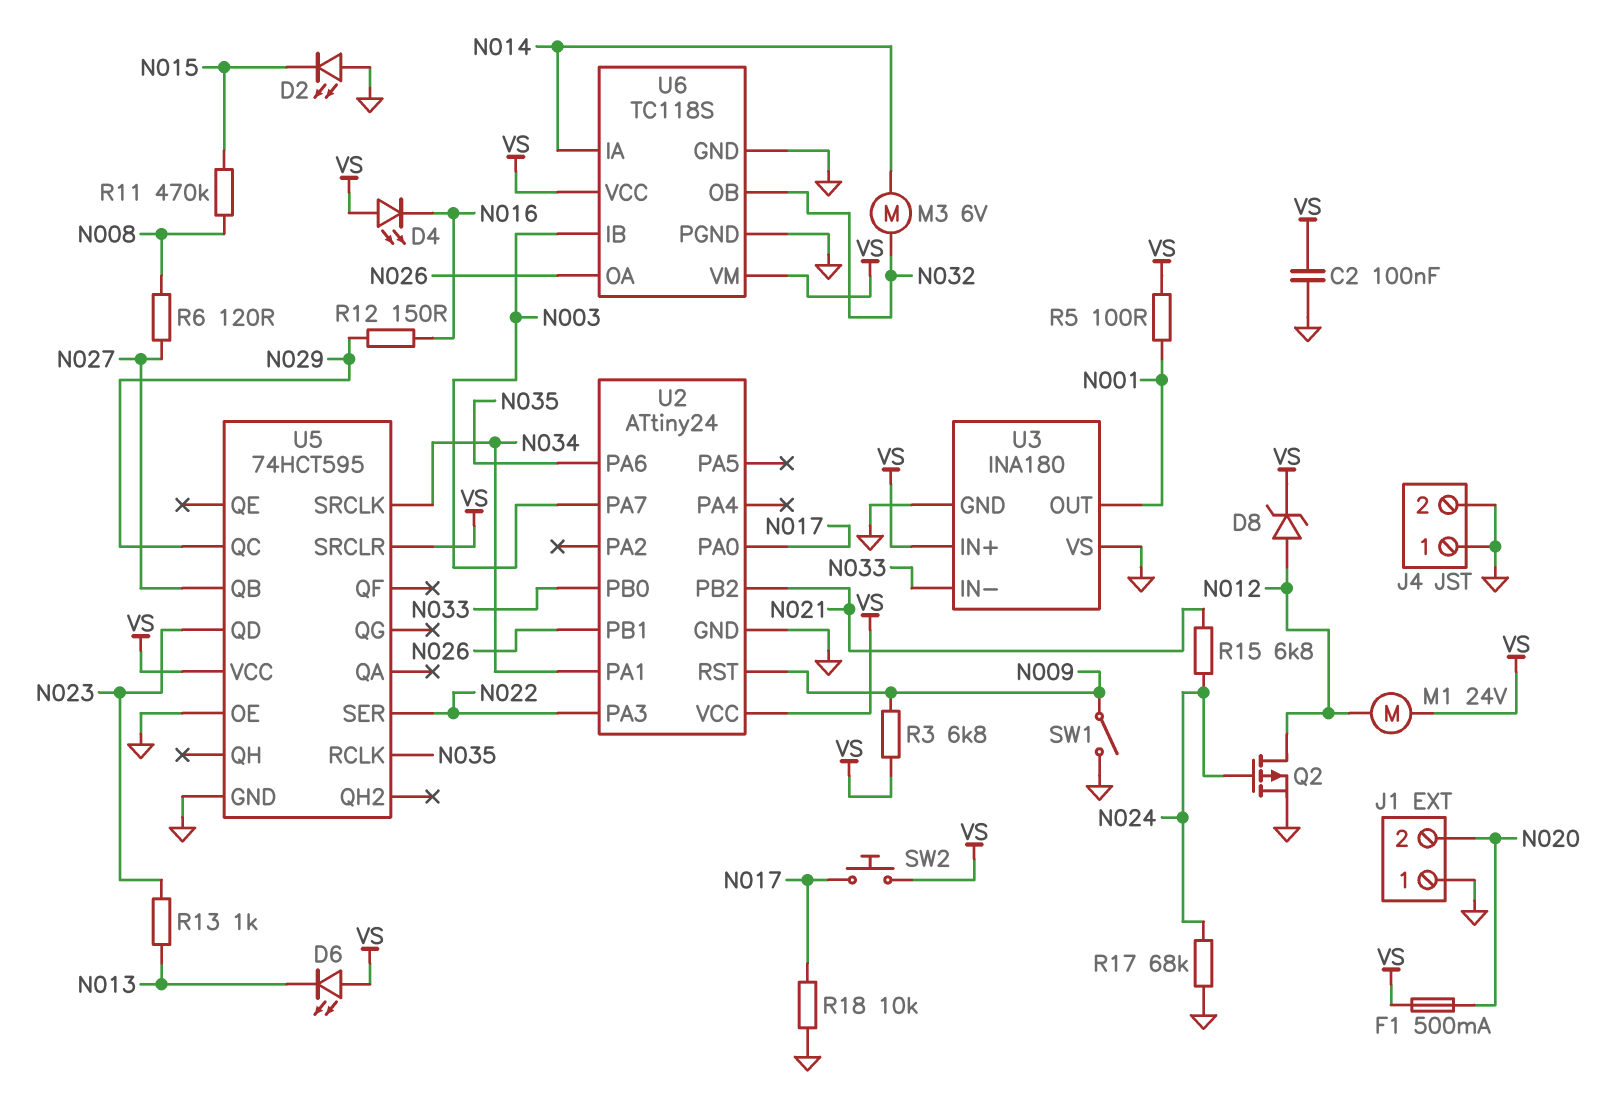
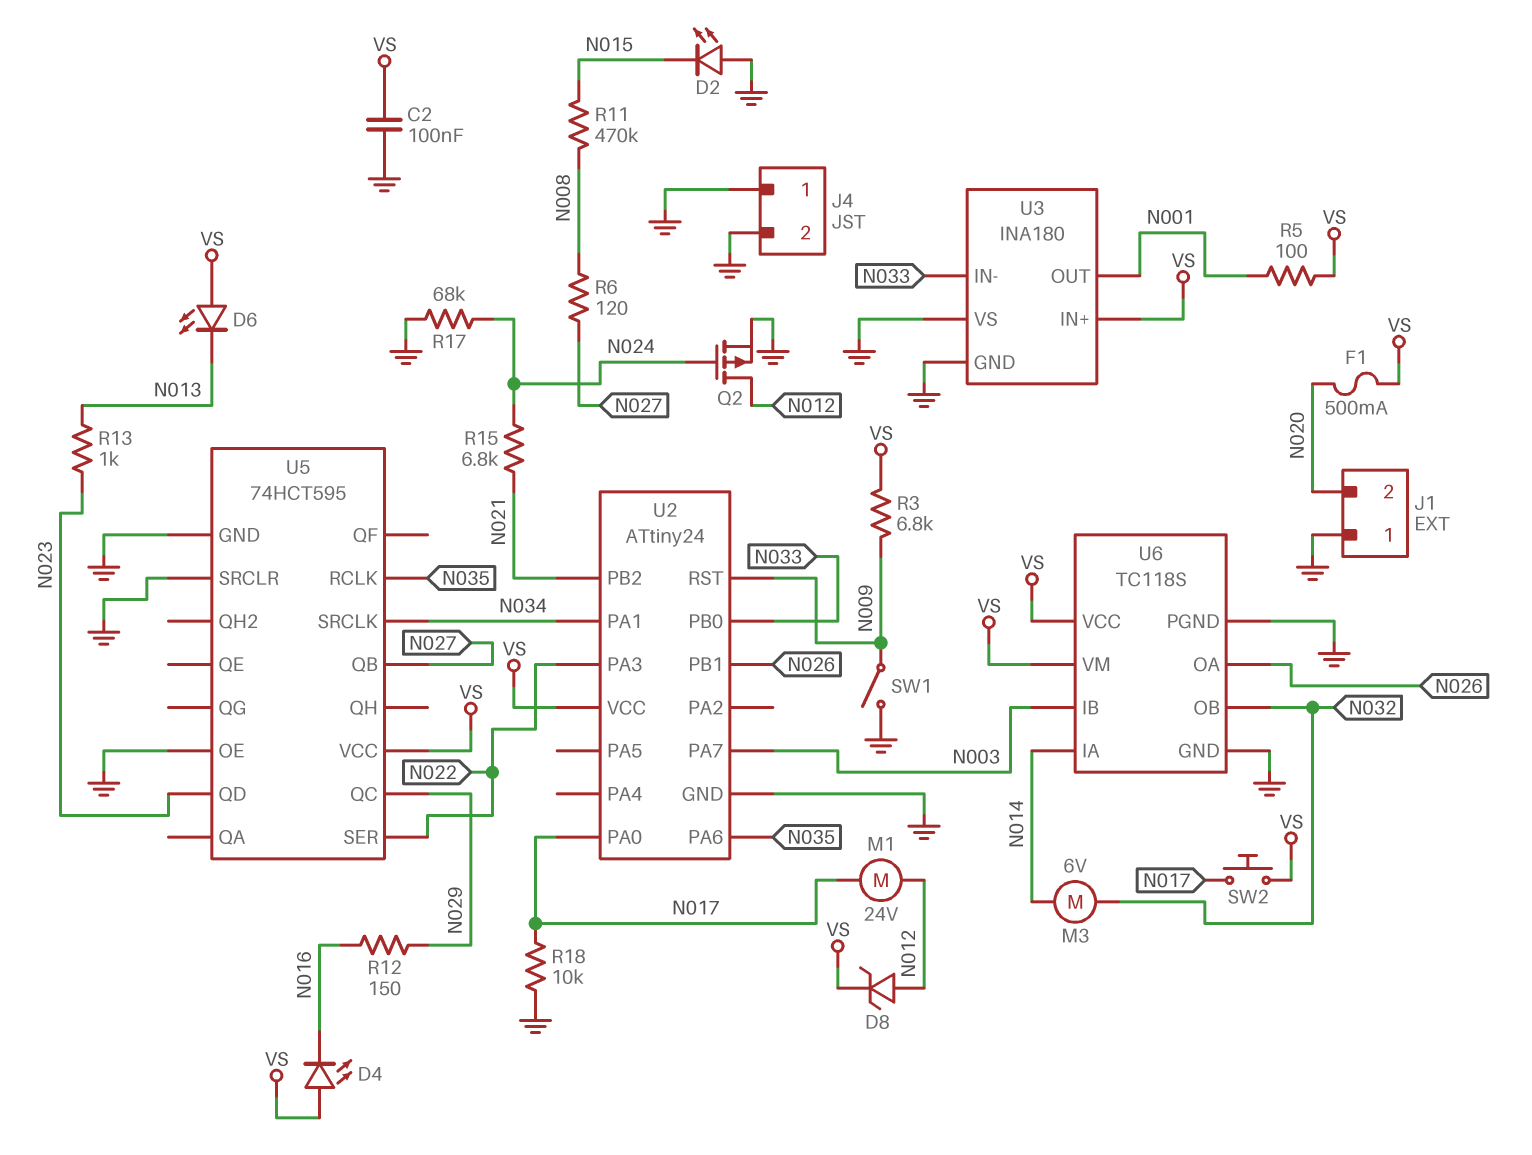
M1: motor 24V (N012, VS) -> motor 24V (N012, N017)
U5 pin SRCLR: VS -> GND

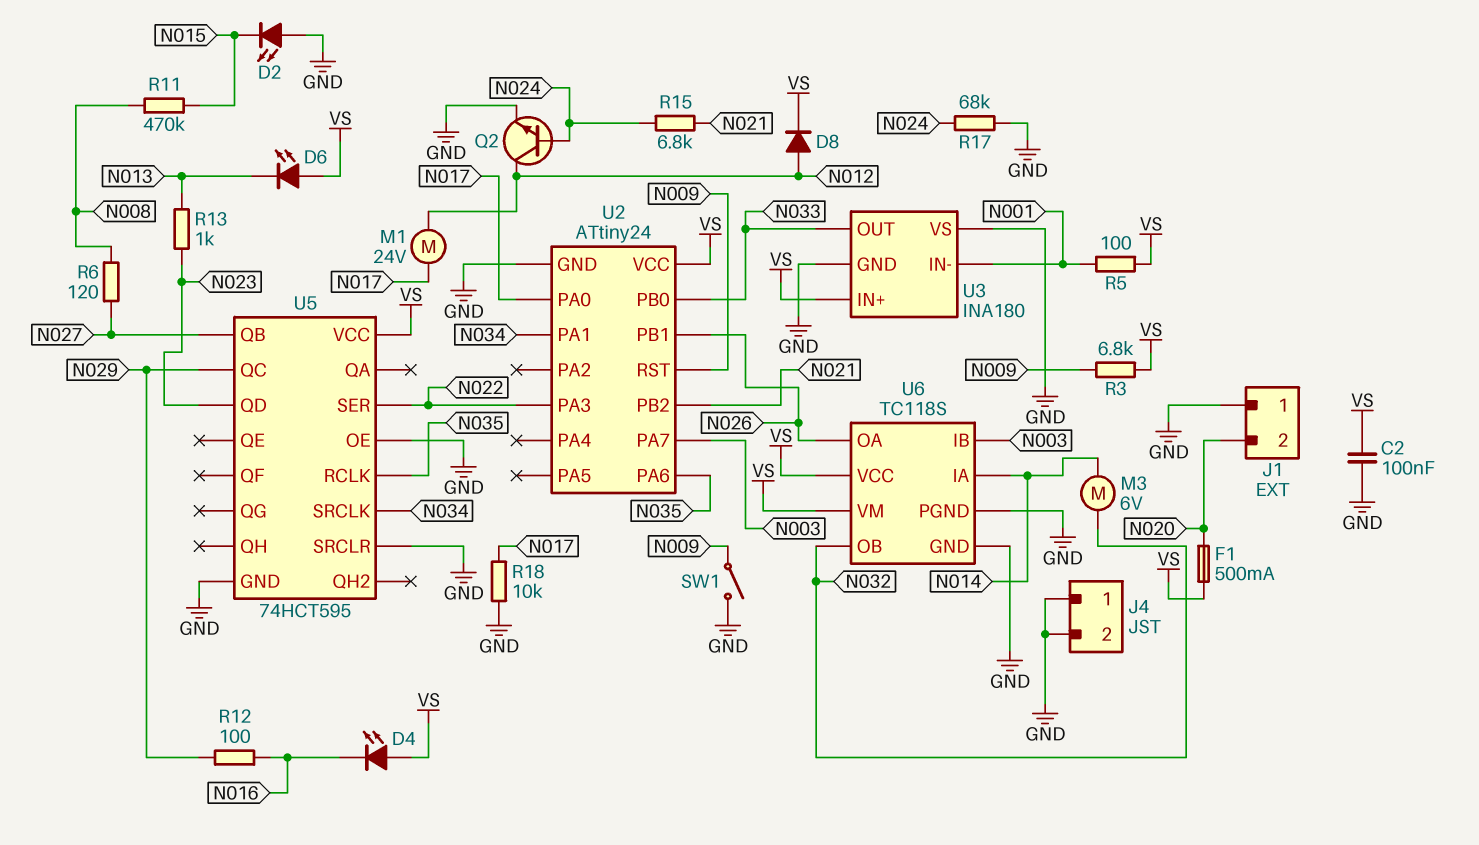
D8: zener (A N012, K VS) -> diode (A N012, K VS)
Q2: PMOS (G N024, D N012, S GND) -> NPN (B N024, C N012, E GND)
R12: 150 (N016, N029) -> 100 (N016, N029)
SW2: button (N017, VS) -> none
U3 pin IN-: N033 -> N001
U3 pin OUT: N001 -> N033

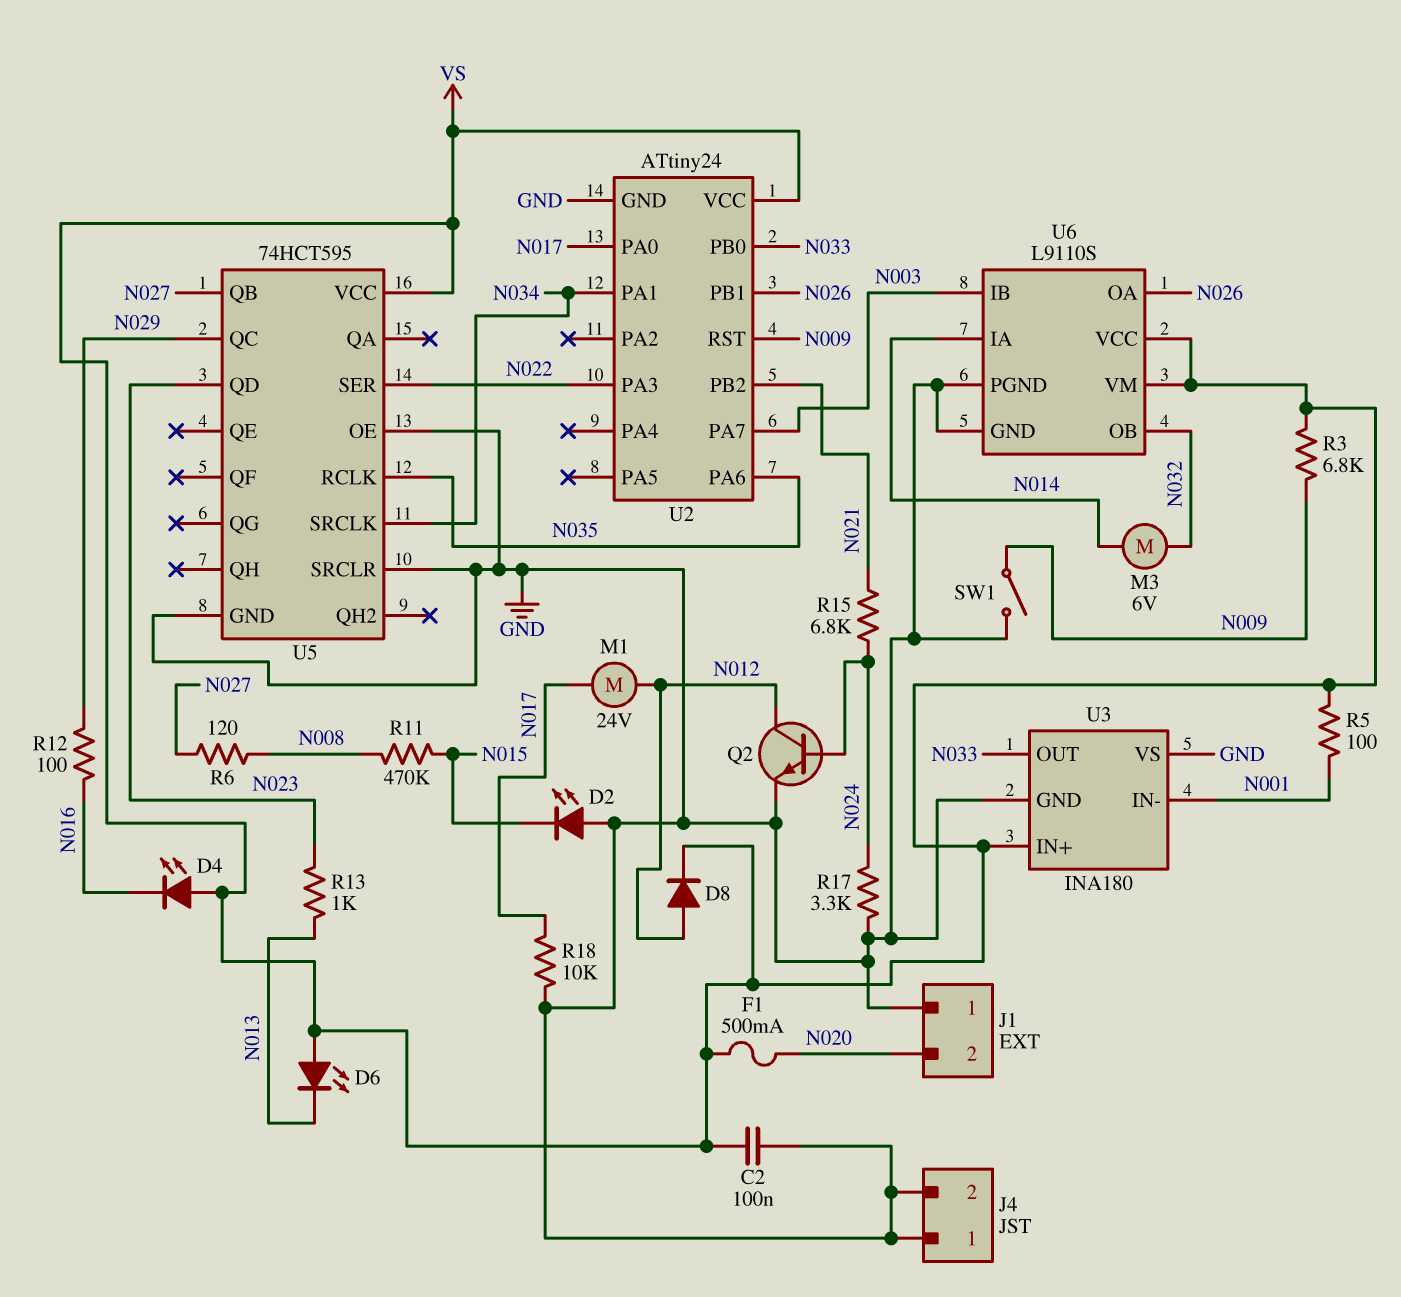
R17: 68k (GND, N024) -> 3.3k (GND, N024)
U6: TC118S -> L9110S

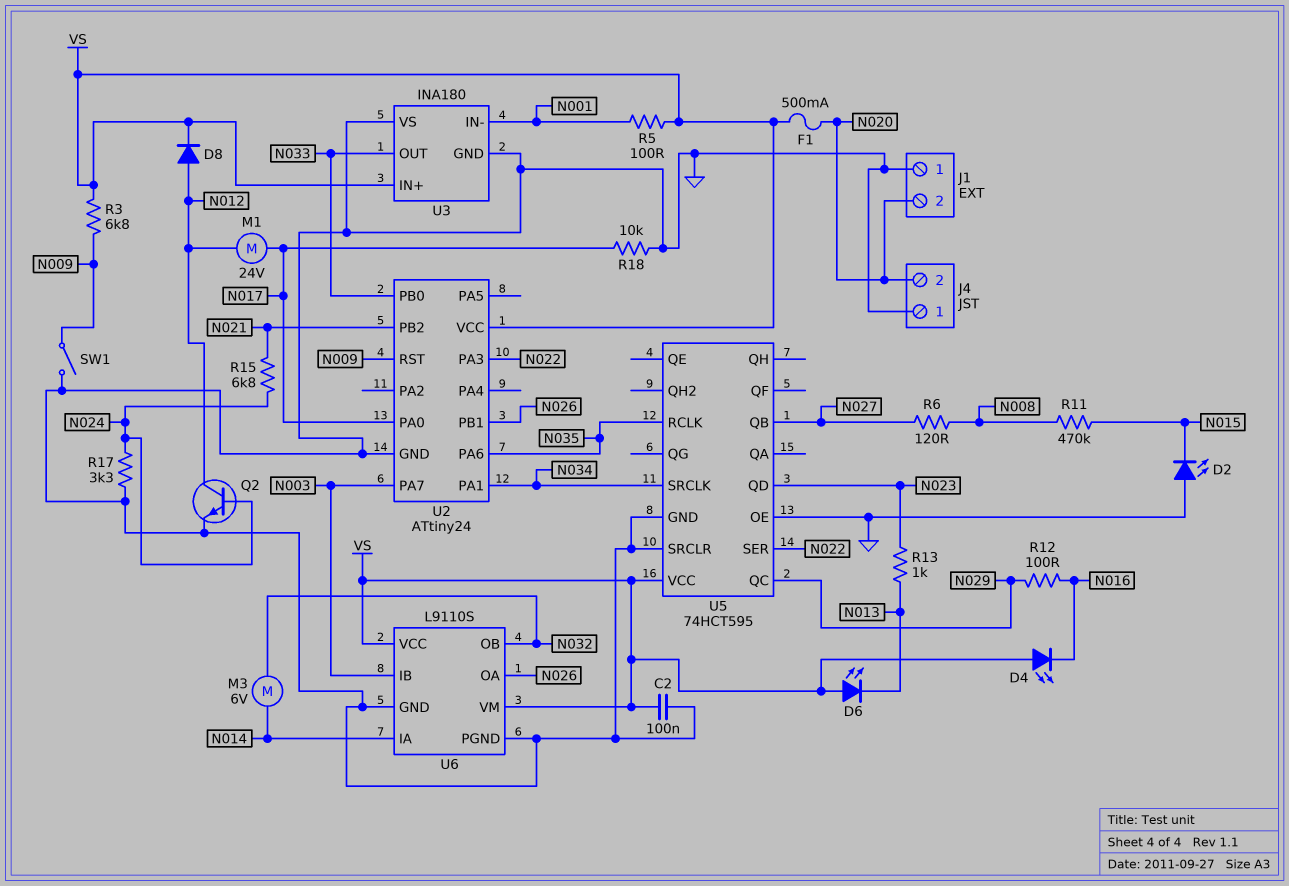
J4 pin 2: GND -> N020

